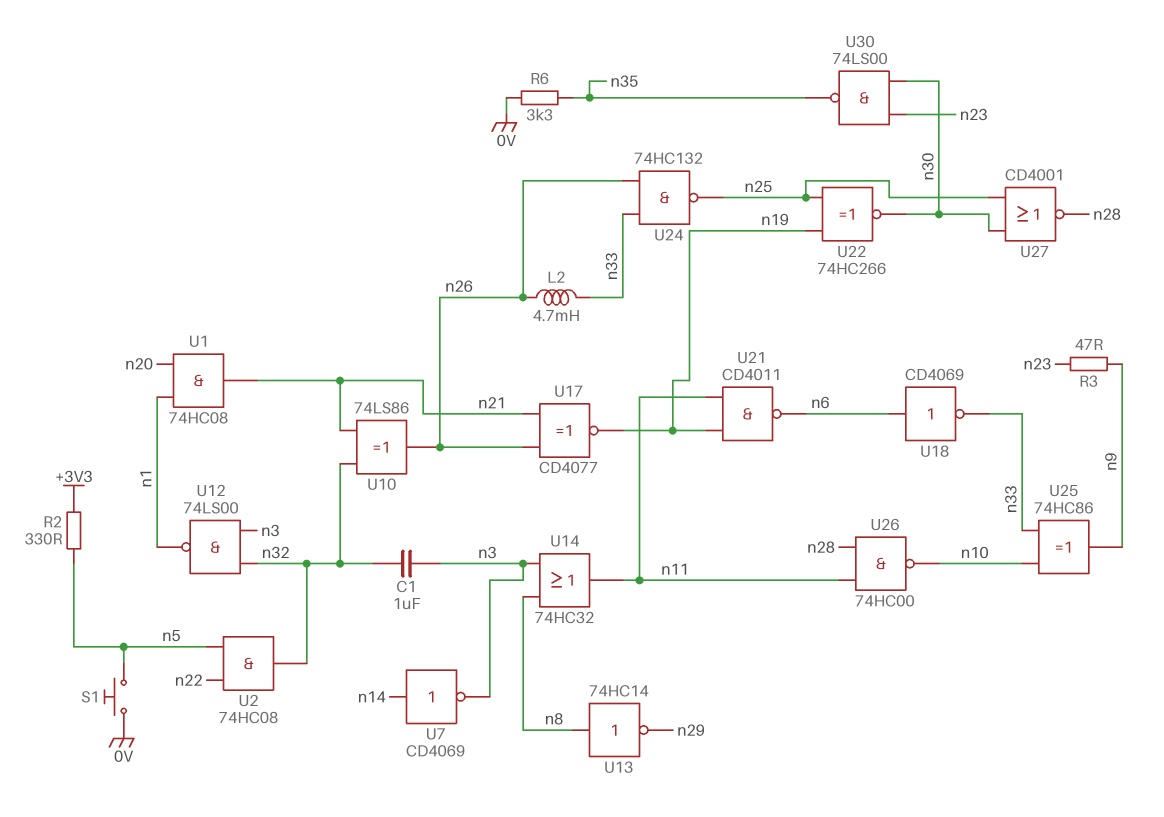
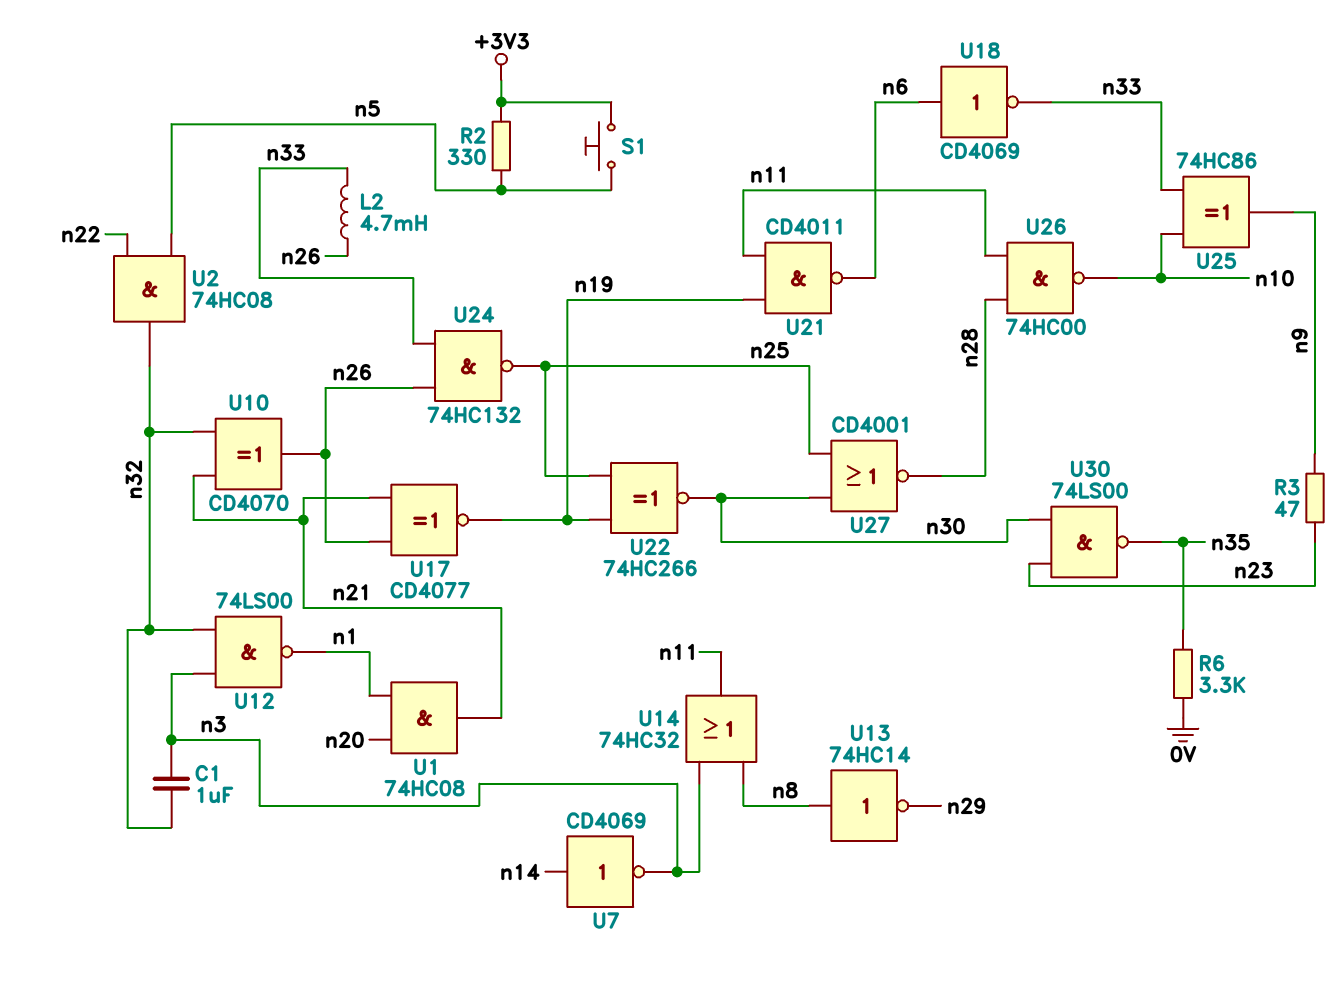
S1: button (0V, n5) -> button (+3V3, n5)
U10: XOR 74LS86 (in n21, in n32, out n26) -> XOR CD4070 (in n21, in n32, out n26)

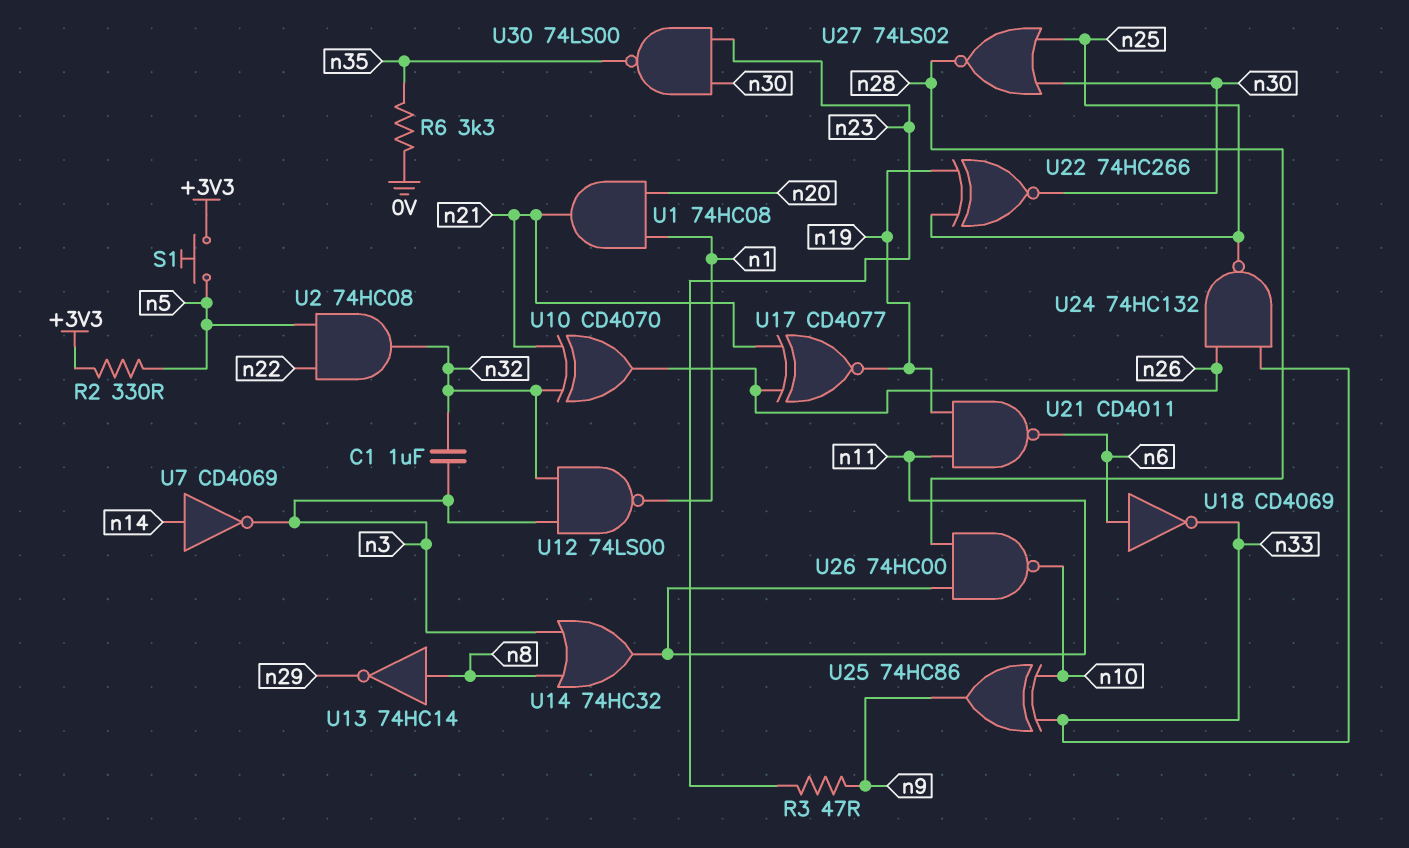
L2: 4.7mH (n26, n33) -> none
U27: NOR CD4001 (in n25, in n30, out n28) -> NOR 74LS02 (in n25, in n30, out n28)

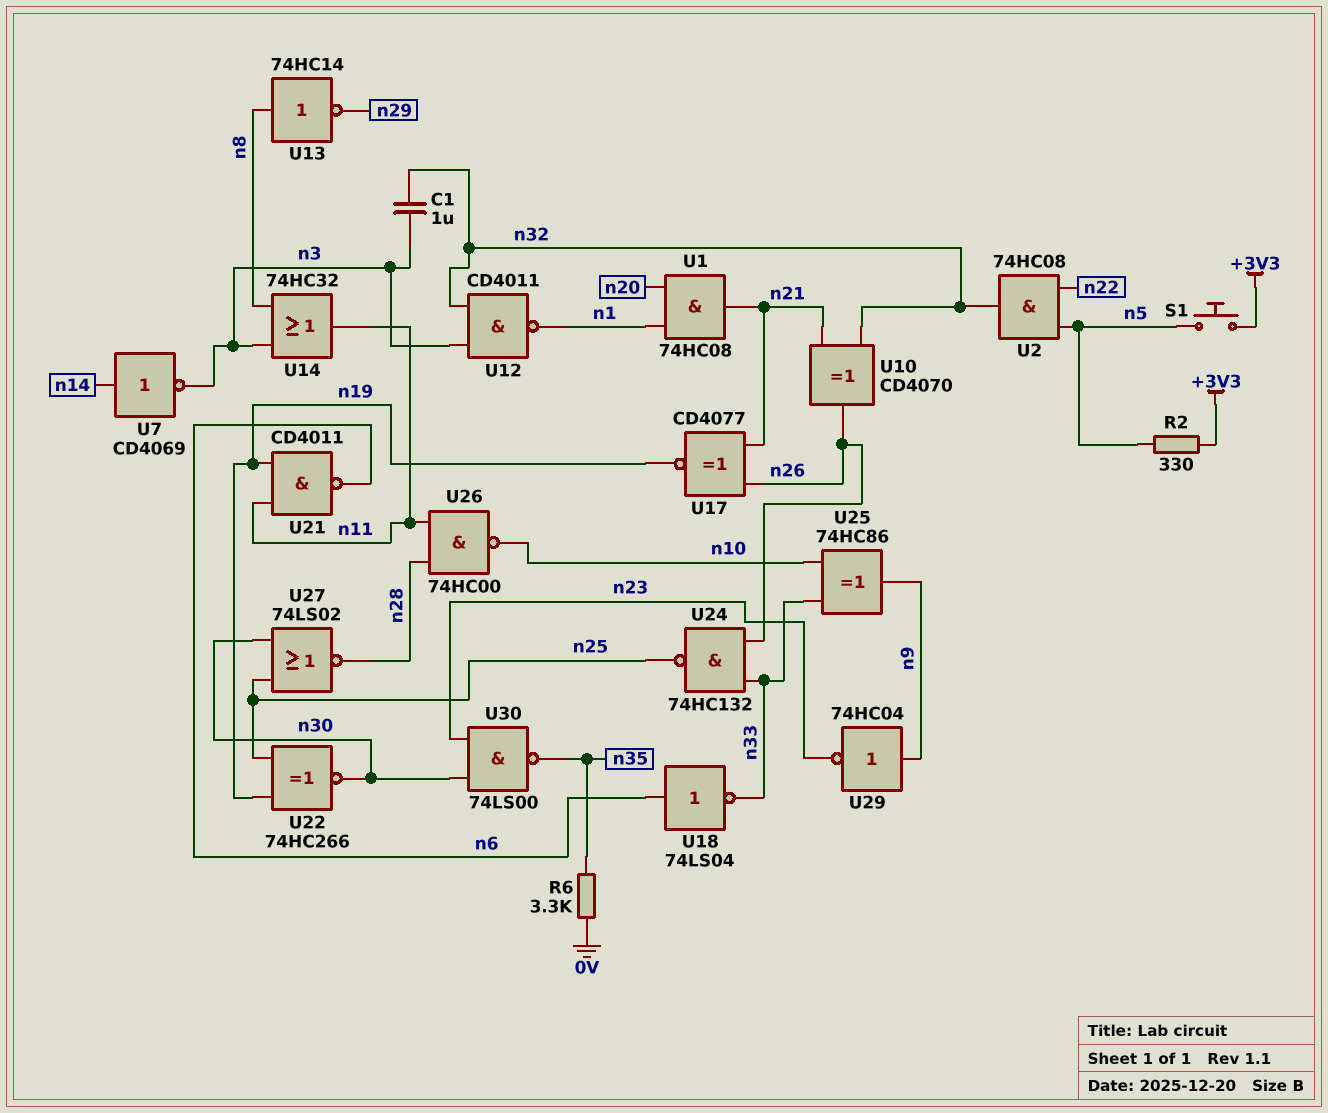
R3: 47 (n9, n23) -> none
U12: NAND 74LS00 (in n3, in n32, out n1) -> NAND CD4011 (in n3, in n32, out n1)
U18: NOT CD4069 (in n6, out n33) -> NOT 74LS04 (in n6, out n33)
U29: none -> NOT 74HC04 (in n9, out n23)

